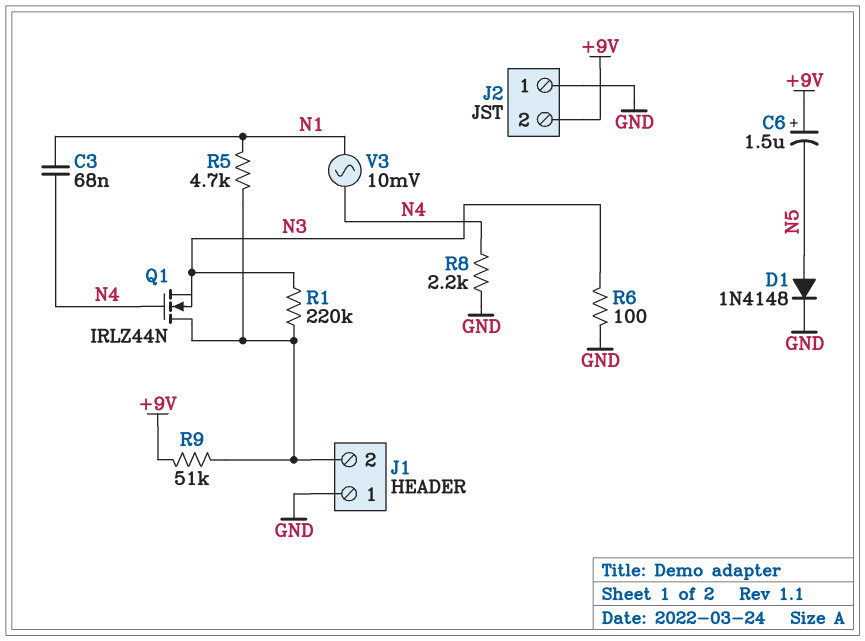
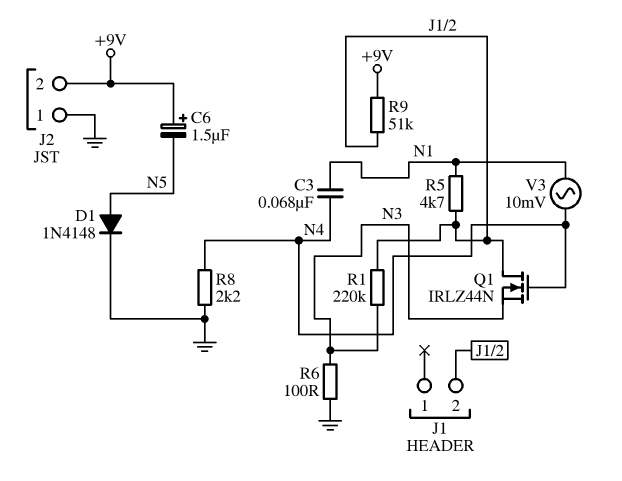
J1 pin 1: GND -> none

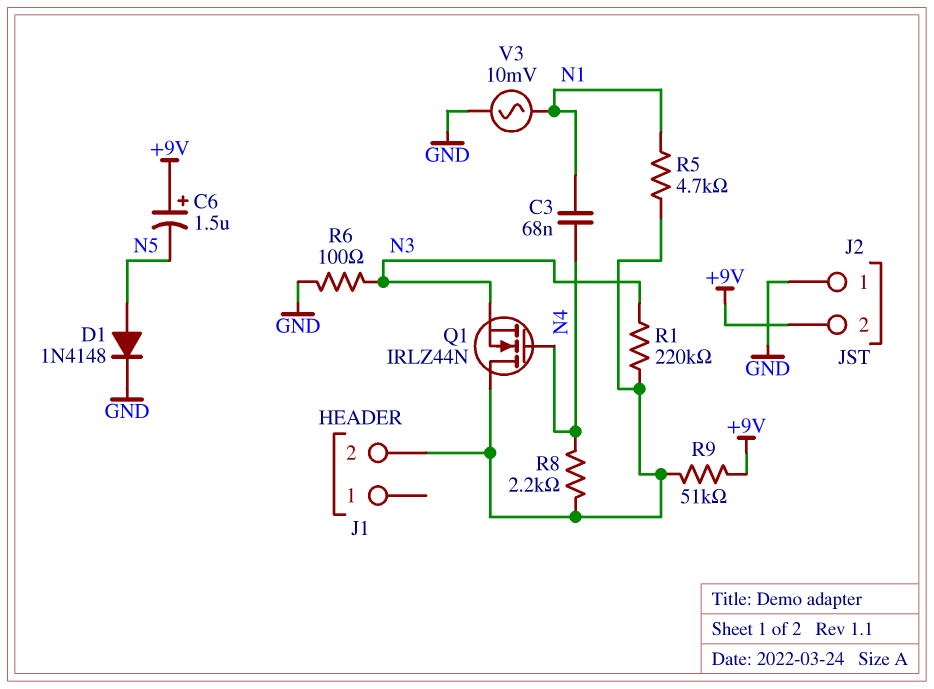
R8: 2.2k (GND, N4) -> 2.2k (J1/2, N4)
V3: AC 10mV (N1, N4) -> AC 10mV (GND, N1)

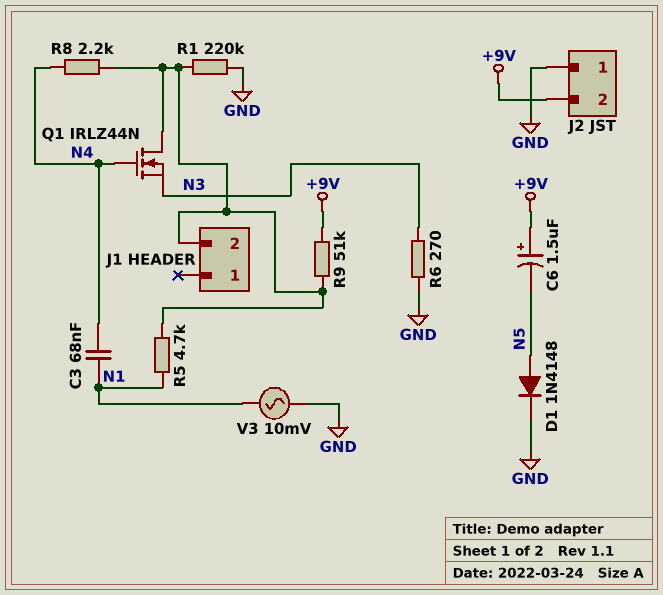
R1: 220k (J1/2, N3) -> 220k (GND, J1/2)
R6: 100 (GND, N3) -> 270 (GND, N3)

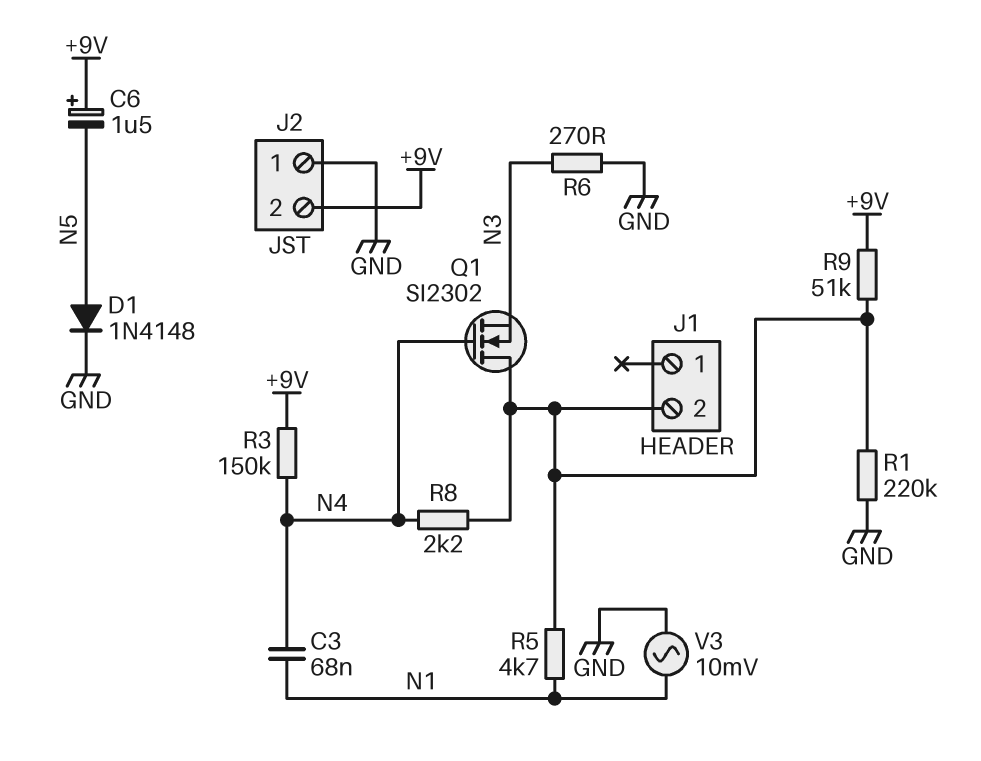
Q1: NMOS IRLZ44N (G N4, D J1/2, S N3) -> NMOS SI2302 (G N4, D J1/2, S N3)
R3: none -> 150k (+9V, N4)

